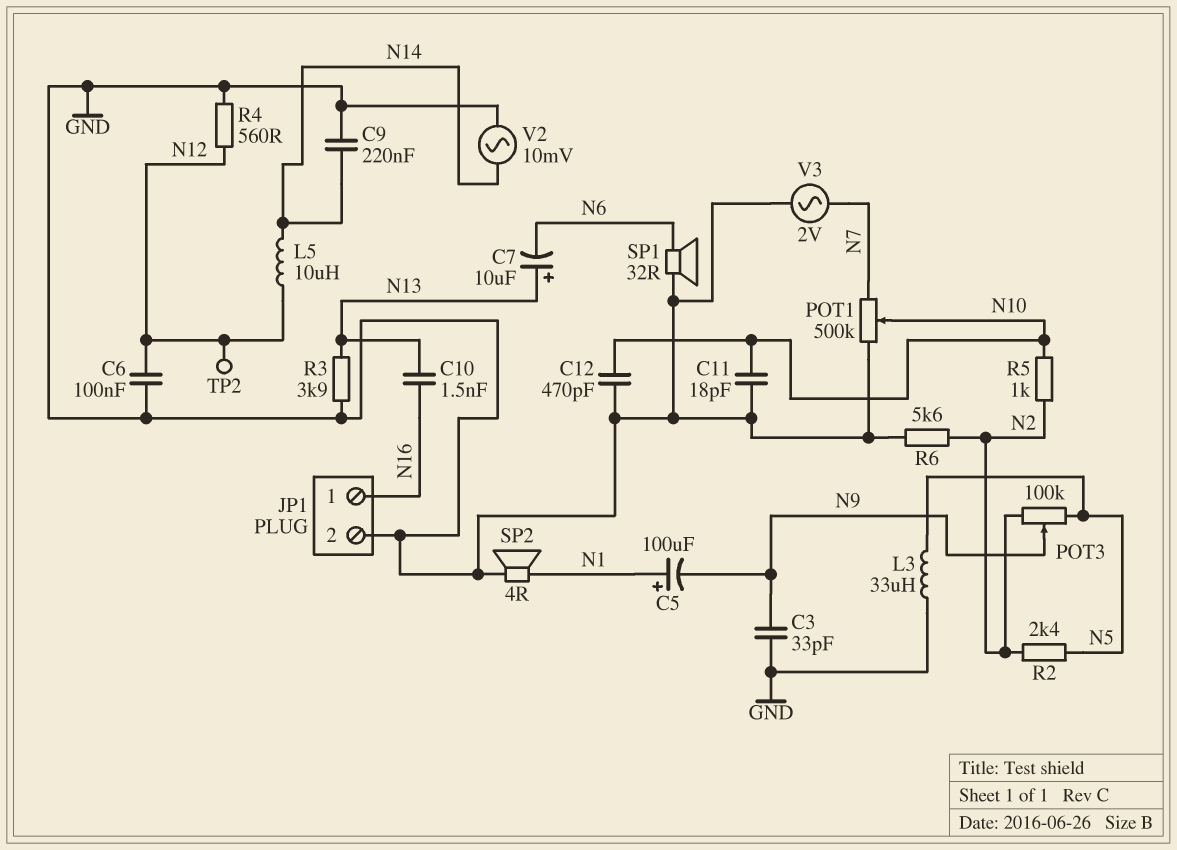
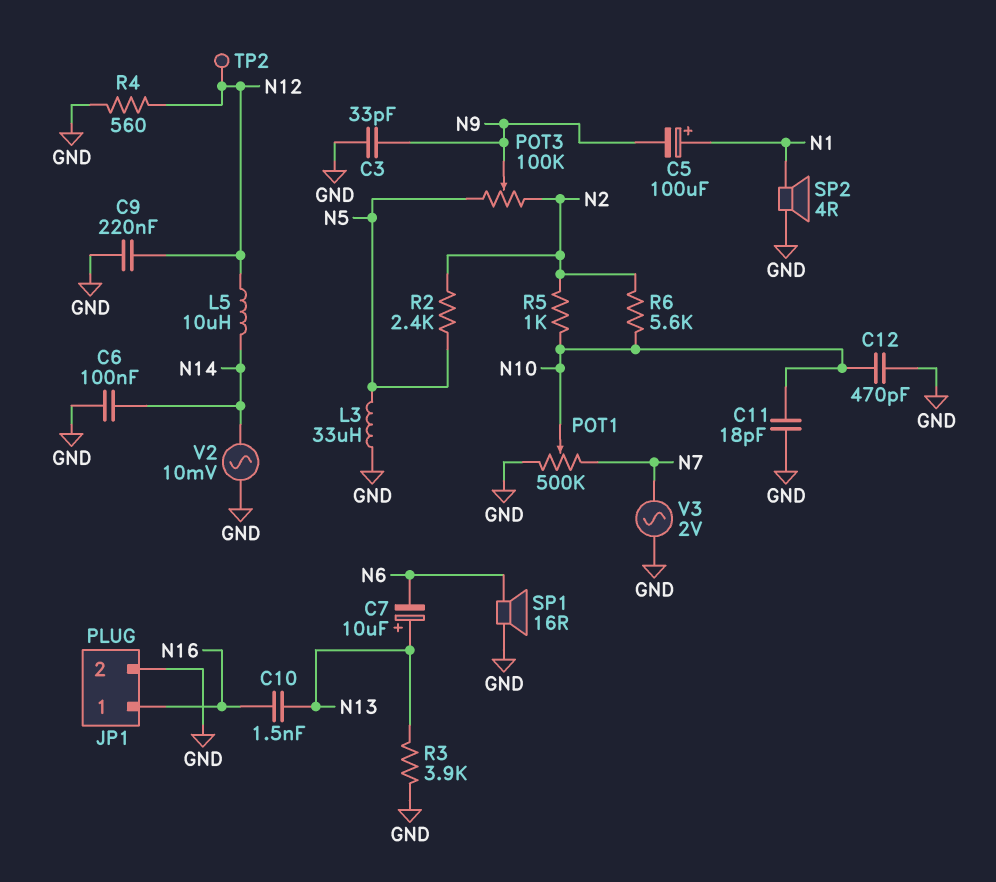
C6: 100nF (GND, N12) -> 100nF (GND, N14)
C9: 220nF (GND, N14) -> 220nF (GND, N12)
R6: 5.6k (GND, N2) -> 5.6k (N2, N10)
SP1: speaker 32R (GND, N6) -> speaker 16R (GND, N6)

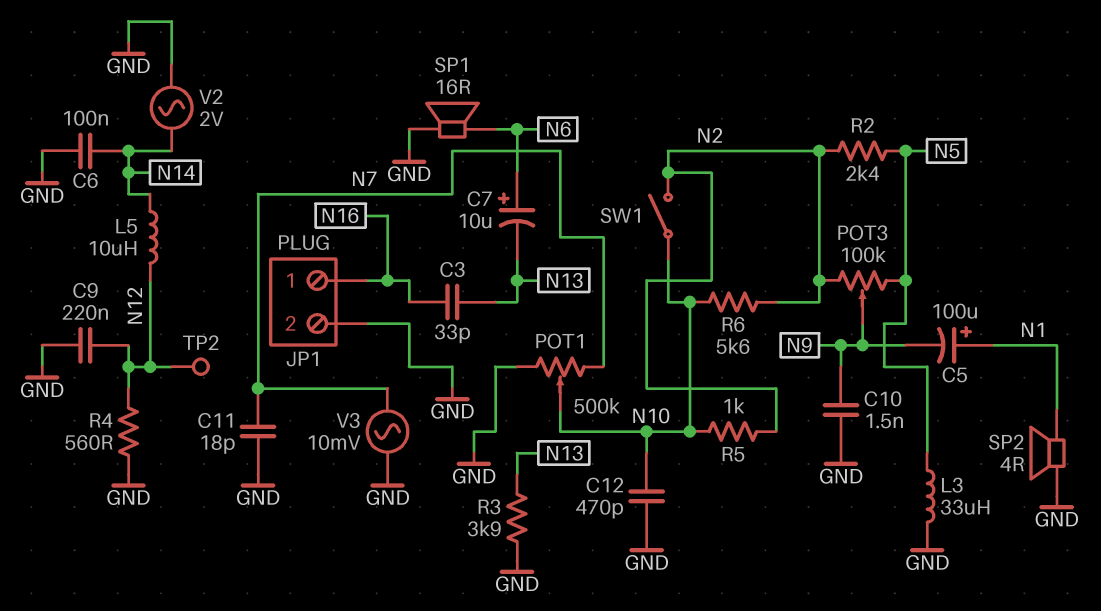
C3: 33pF (GND, N9) -> 33pF (N13, N16)
C7: 10uF (plus N13, minus N6) -> 10uF (plus N6, minus N13)
C10: 1.5nF (N13, N16) -> 1.5nF (GND, N9)
C11: 18pF (GND, N10) -> 18pF (GND, N7)
SW1: none -> switch (N2, N10)
V2: AC 10mV (GND, N14) -> AC 2V (GND, N14)
V3: AC 2V (GND, N7) -> AC 10mV (GND, N7)

